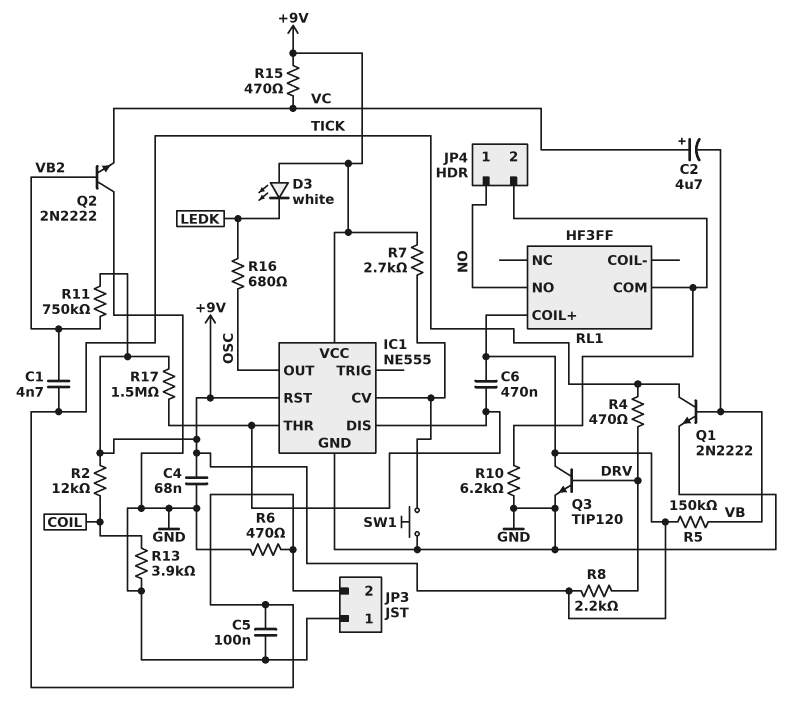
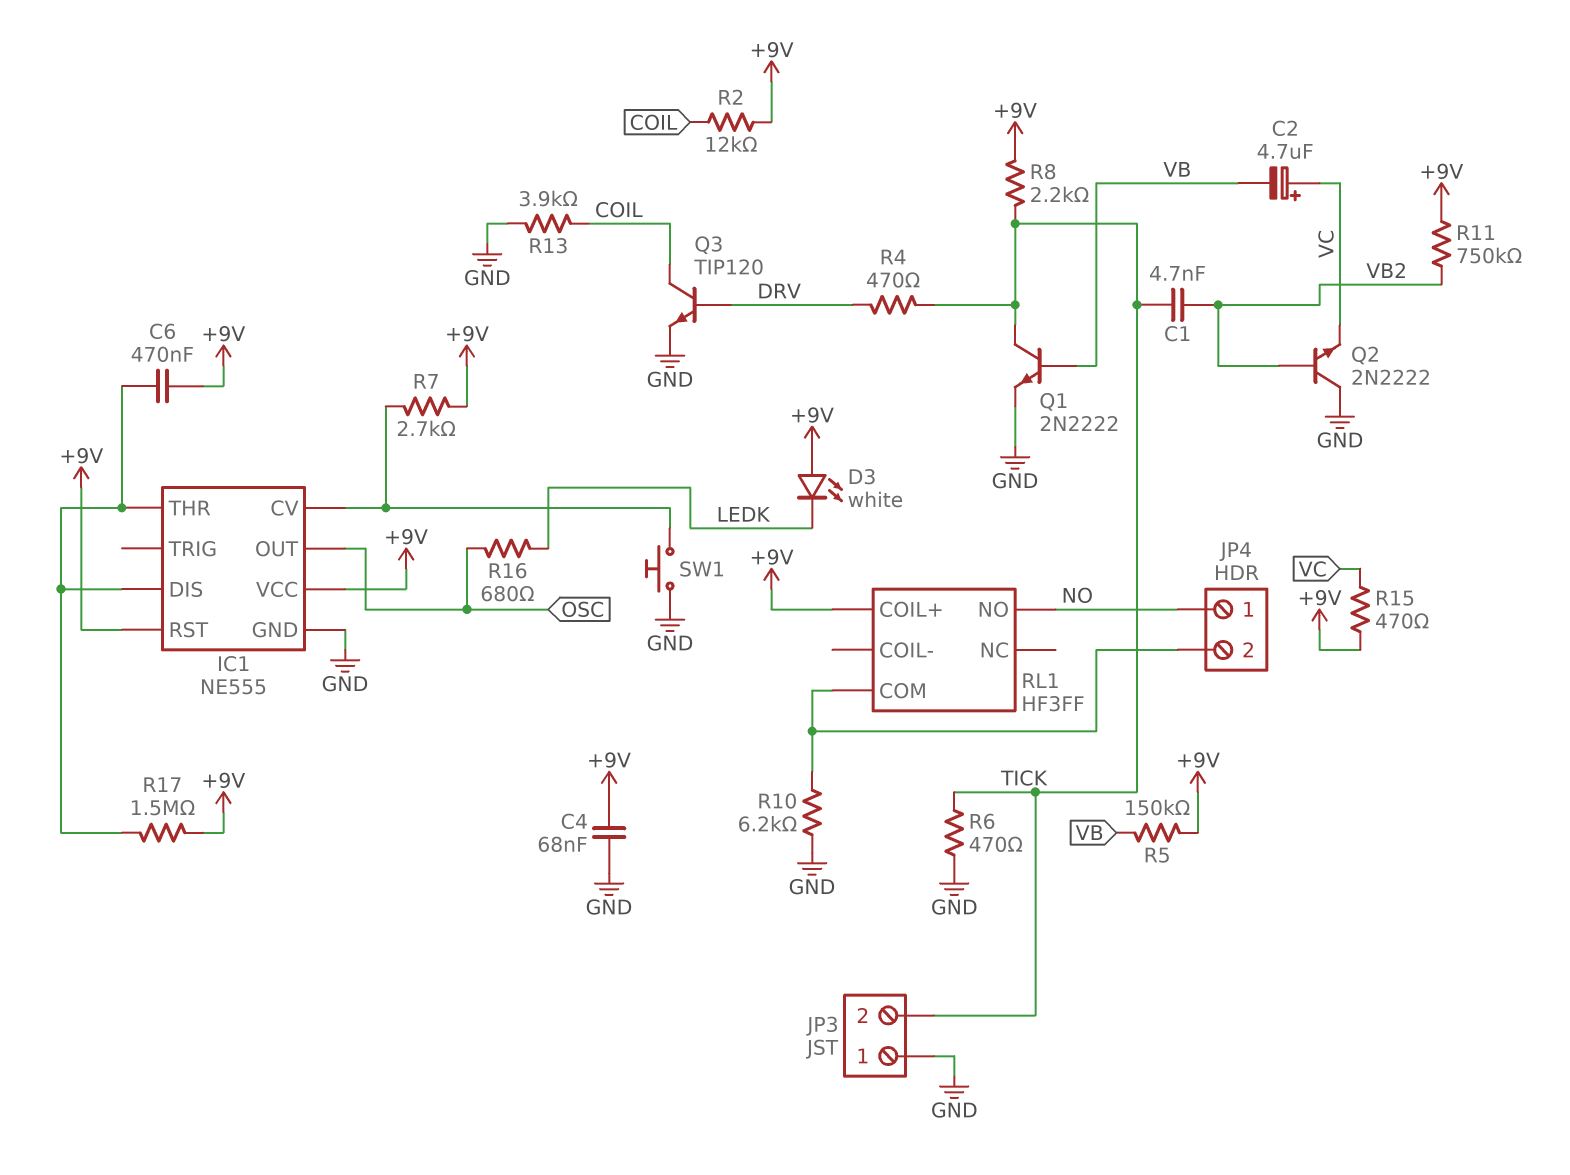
C5: 100nF (GND, TICK) -> none
Q3: NPN TIP120 (B DRV, C +9V, E GND) -> NPN TIP120 (B DRV, C COIL, E GND)
R8: 2.2k (+9V, DRV) -> 2.2k (+9V, TICK)

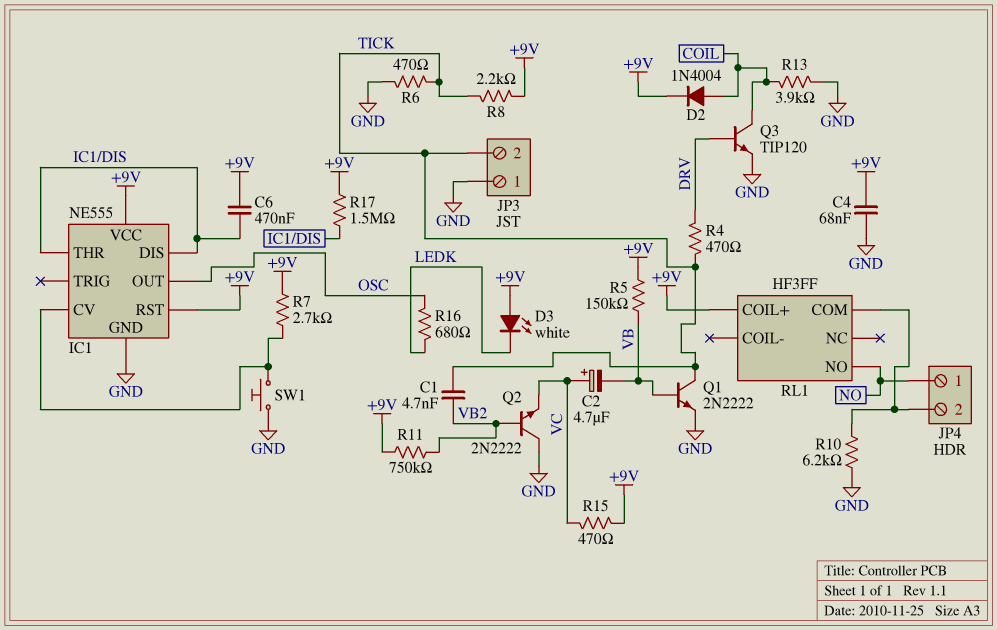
D2: none -> diode 1N4004 (A COIL, K +9V)
R2: 12k (+9V, COIL) -> none

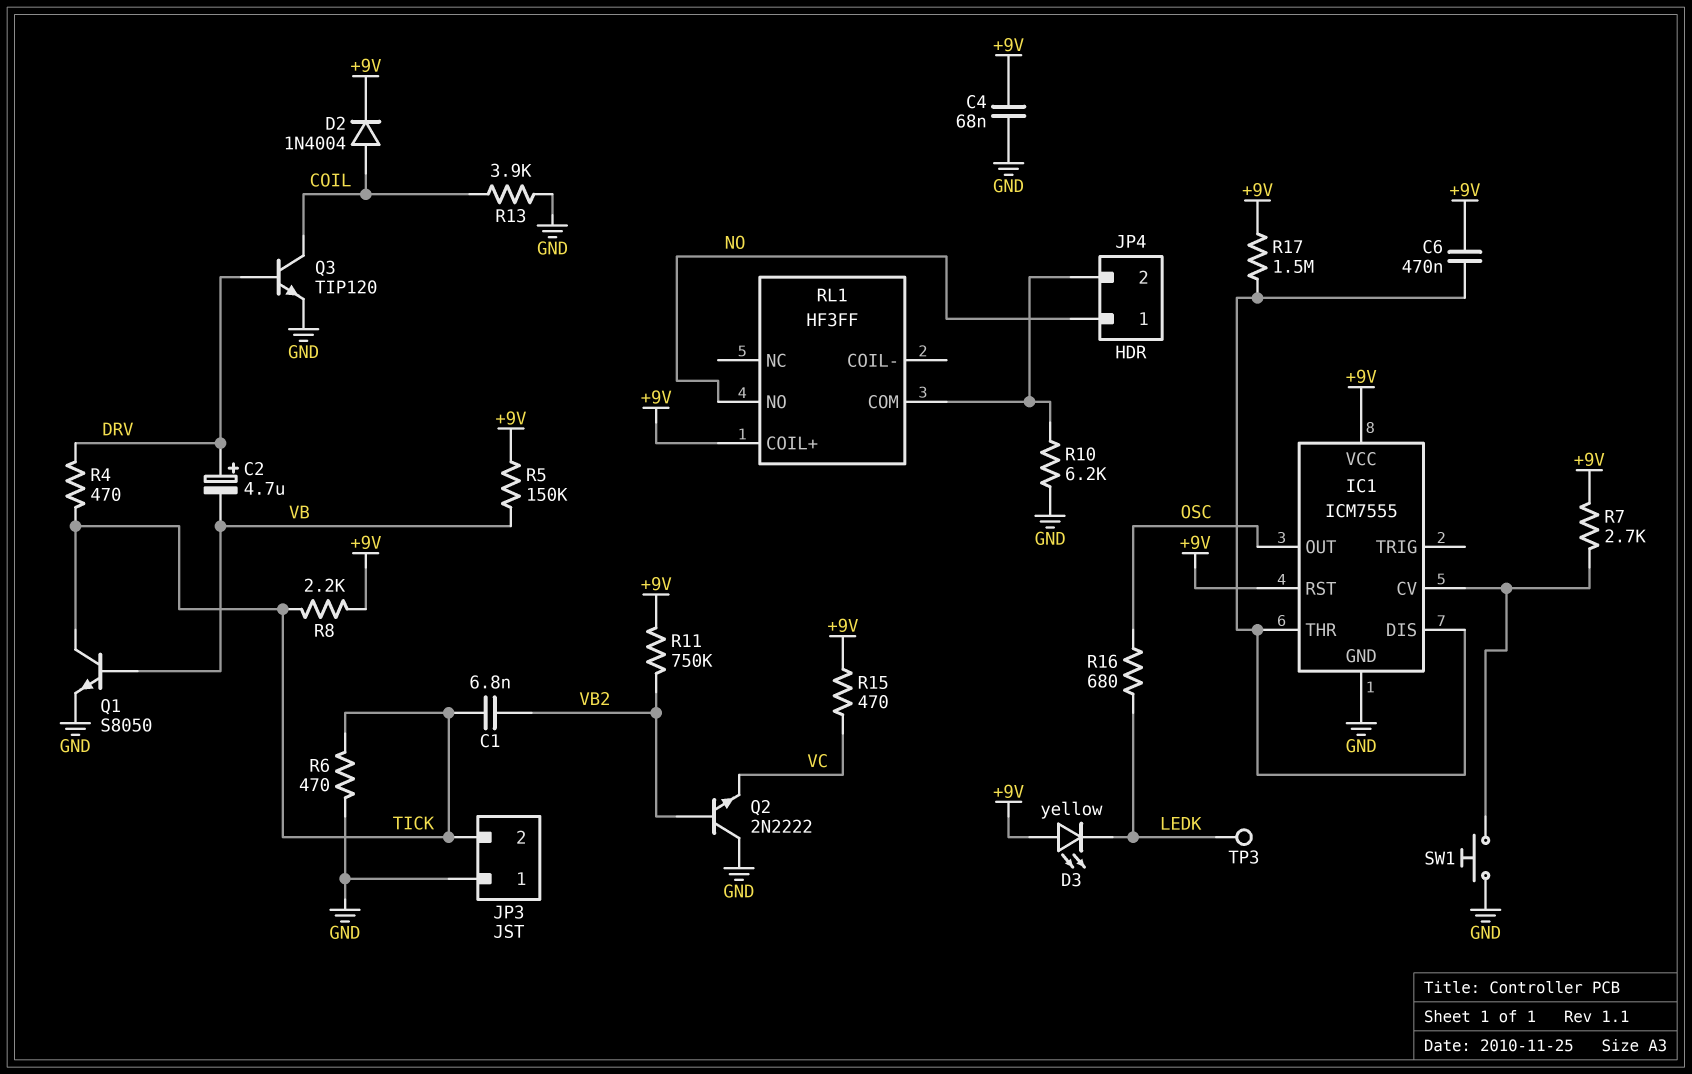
C1: 4.7nF (TICK, VB2) -> 6.8nF (TICK, VB2)
C2: 4.7uF (plus VC, minus VB) -> 4.7uF (plus DRV, minus VB)
D3: LED white (A +9V, K LEDK) -> LED yellow (A +9V, K LEDK)
IC1: NE555 -> ICM7555
Q1: NPN 2N2222 (B VB, C TICK, E GND) -> NPN S8050 (B VB, C TICK, E GND)
TP3: none -> test point (LEDK)

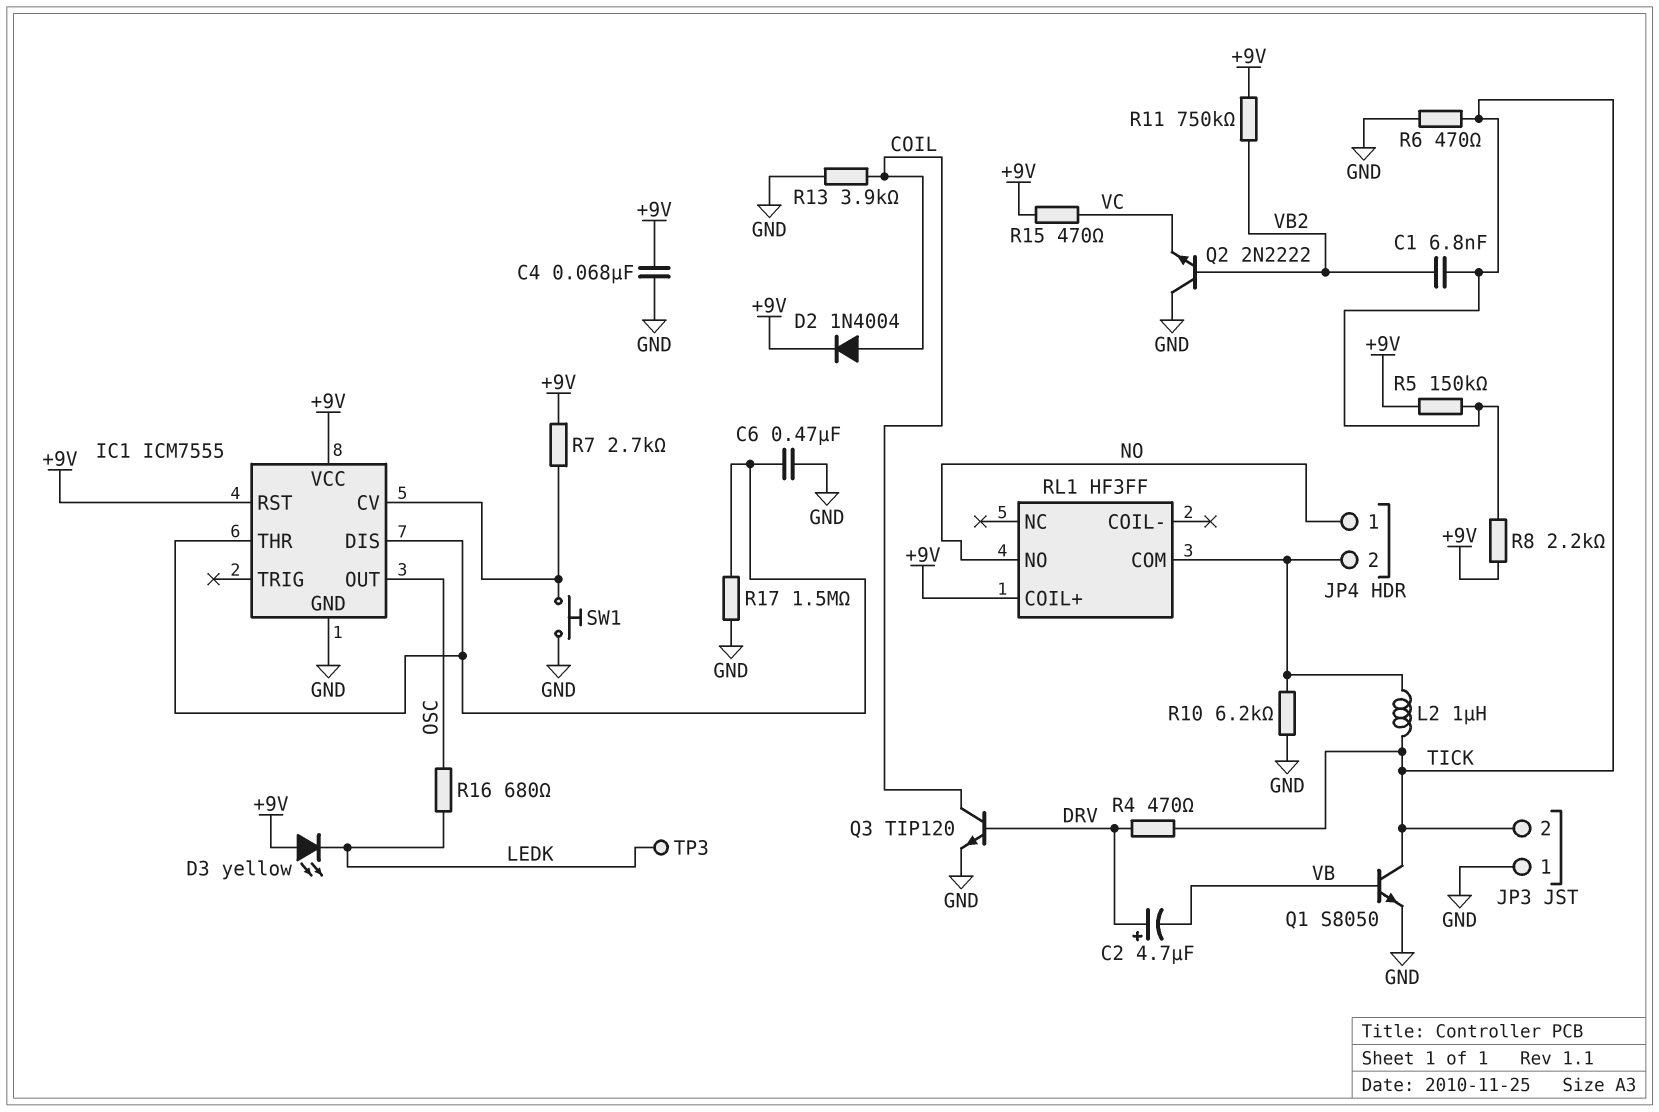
C6: 470nF (+9V, IC1/DIS) -> 470nF (GND, IC1/DIS)
L2: none -> 1uH (JP4/2, TICK)
R5: 150k (+9V, VB) -> 150k (+9V, TICK)
R17: 1.5M (+9V, IC1/DIS) -> 1.5M (GND, IC1/DIS)

